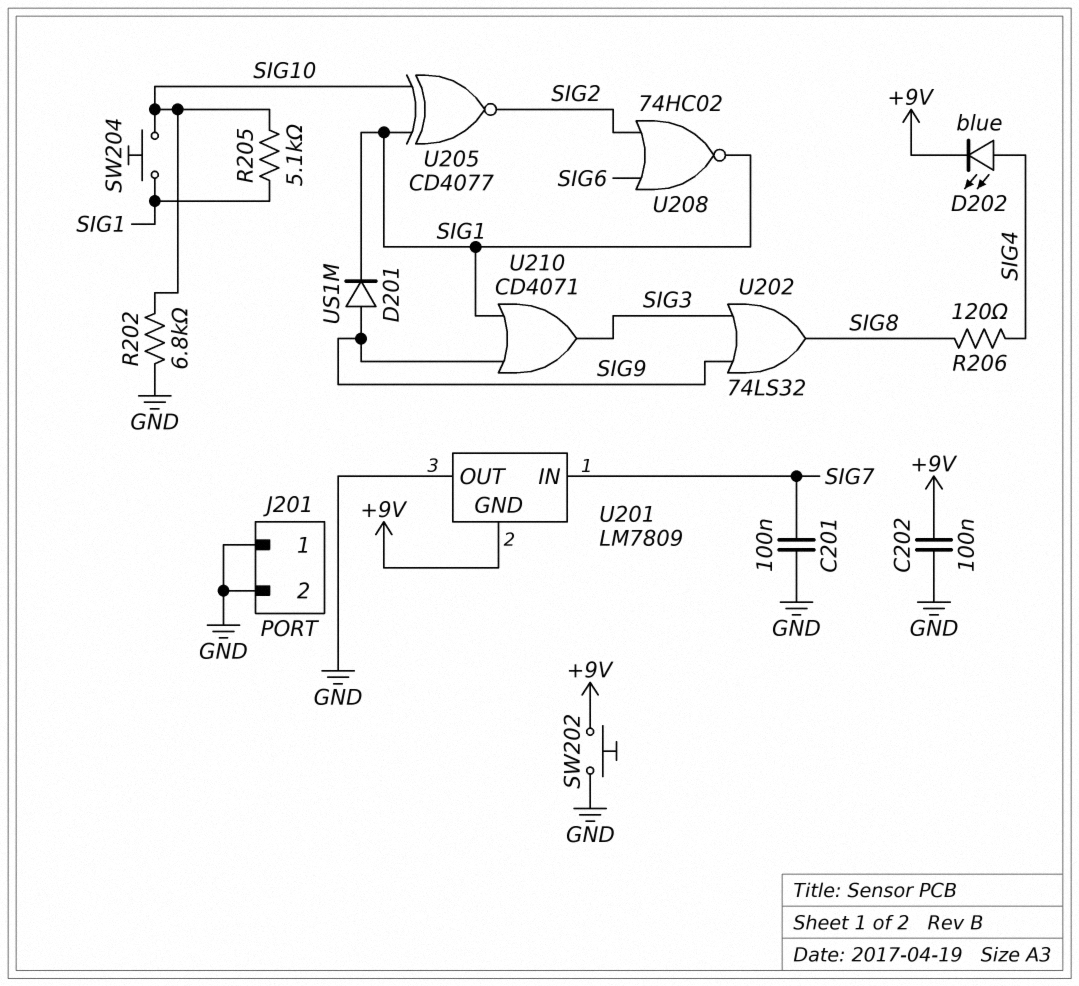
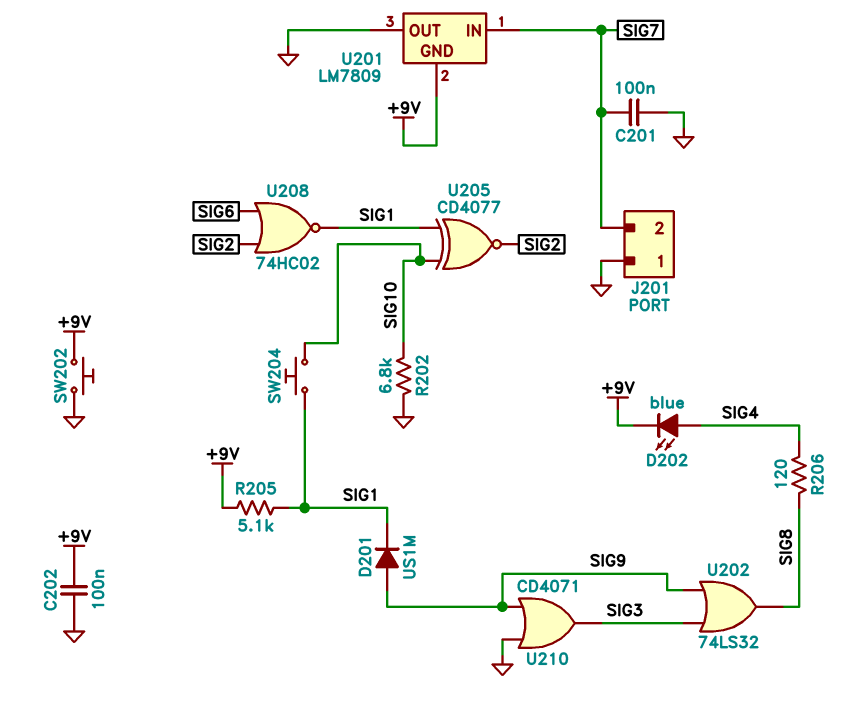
J201 pin 2: GND -> SIG7
R205: 5.1k (SIG1, SIG10) -> 5.1k (+9V, SIG1)
U210: OR CD4071 (in SIG1, in SIG9, out SIG3) -> OR CD4071 (in GND, in SIG9, out SIG3)

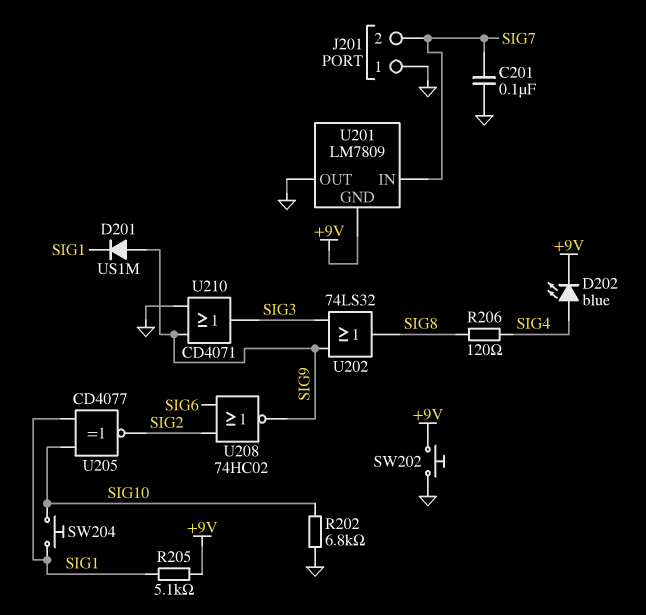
C202: 100nF (+9V, GND) -> none
U208: NOR 74HC02 (in SIG2, in SIG6, out SIG1) -> NOR 74HC02 (in SIG2, in SIG6, out SIG9)

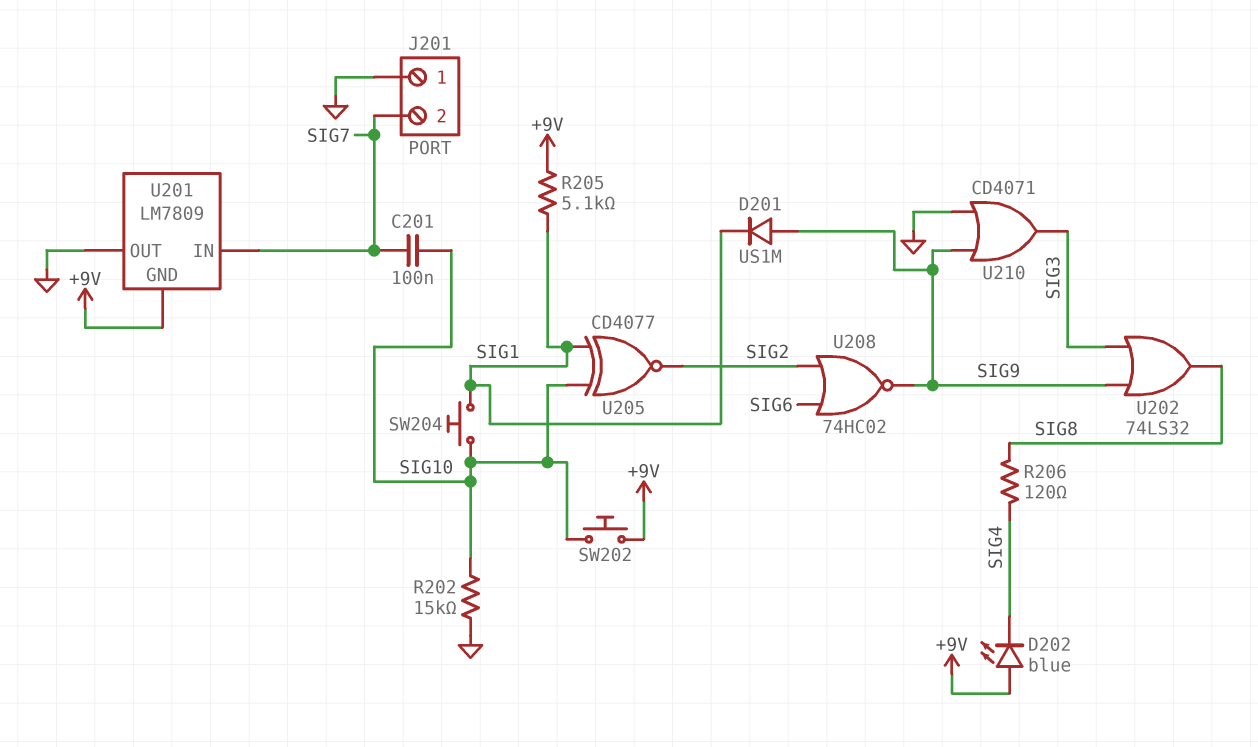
C201: 100nF (GND, SIG7) -> 100nF (SIG7, SIG10)
D202: LED blue (A SIG4, K +9V) -> LED blue (A +9V, K SIG4)
R202: 6.8k (GND, SIG10) -> 15k (GND, SIG10)
SW202: button (+9V, GND) -> button (+9V, SIG10)

